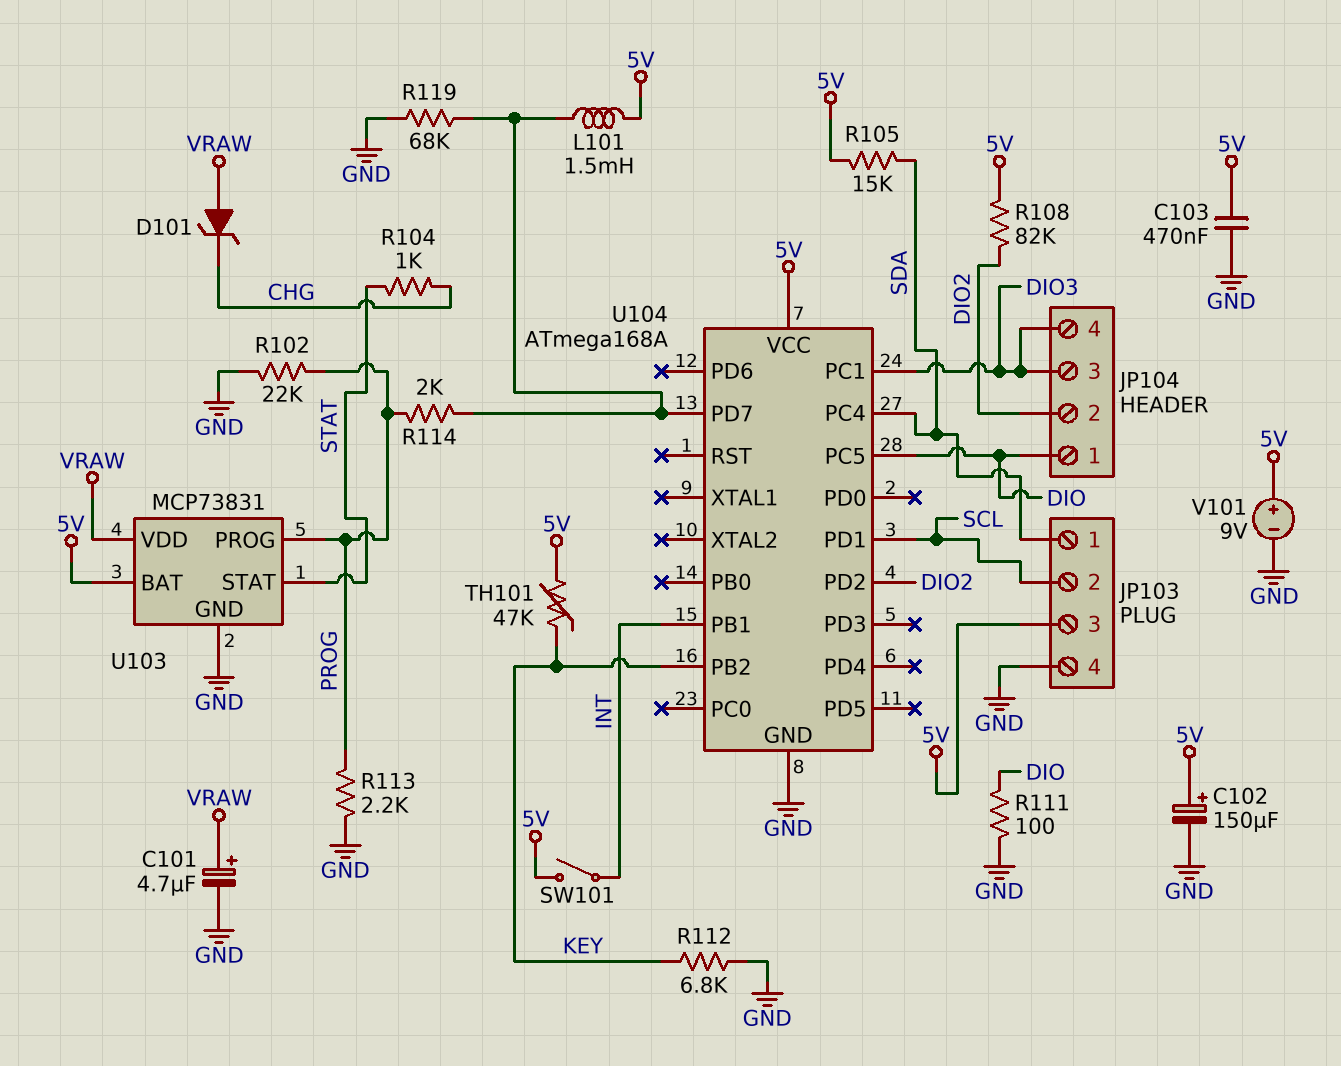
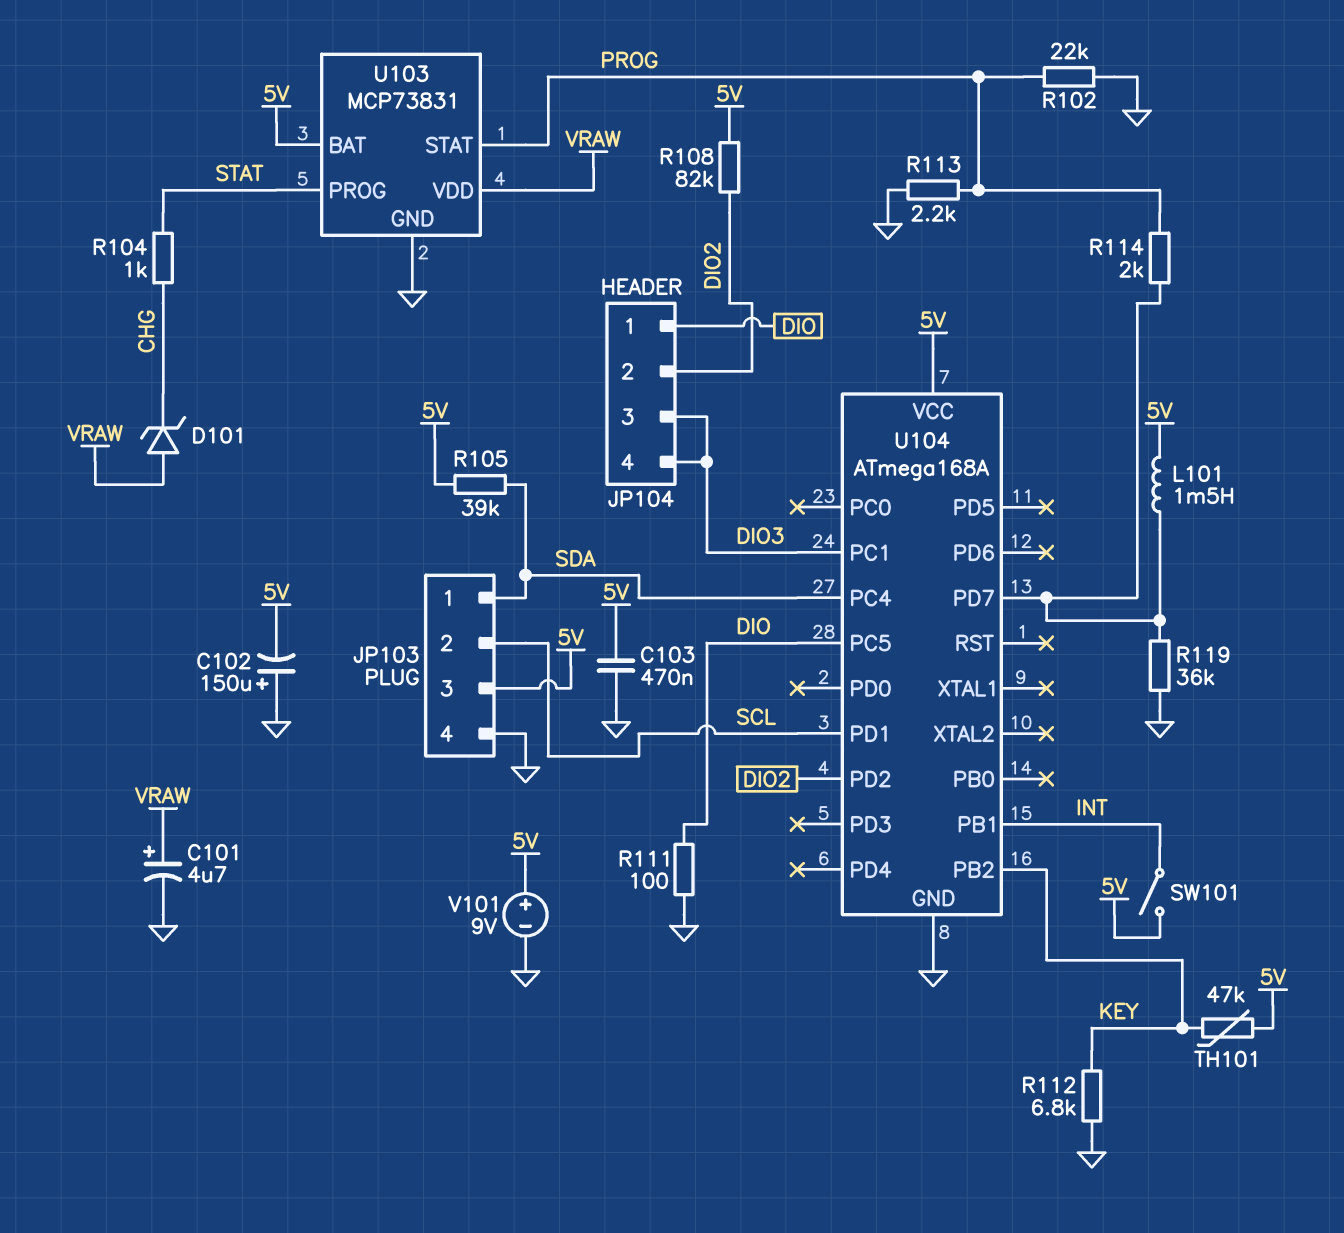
C102: 150uF (plus 5V, minus GND) -> 150uF (plus GND, minus 5V)
R105: 15k (5V, SDA) -> 39k (5V, SDA)
R119: 68k (GND, U104/PD7) -> 36k (GND, U104/PD7)
U103 pin PROG: PROG -> STAT
U103 pin STAT: STAT -> PROG

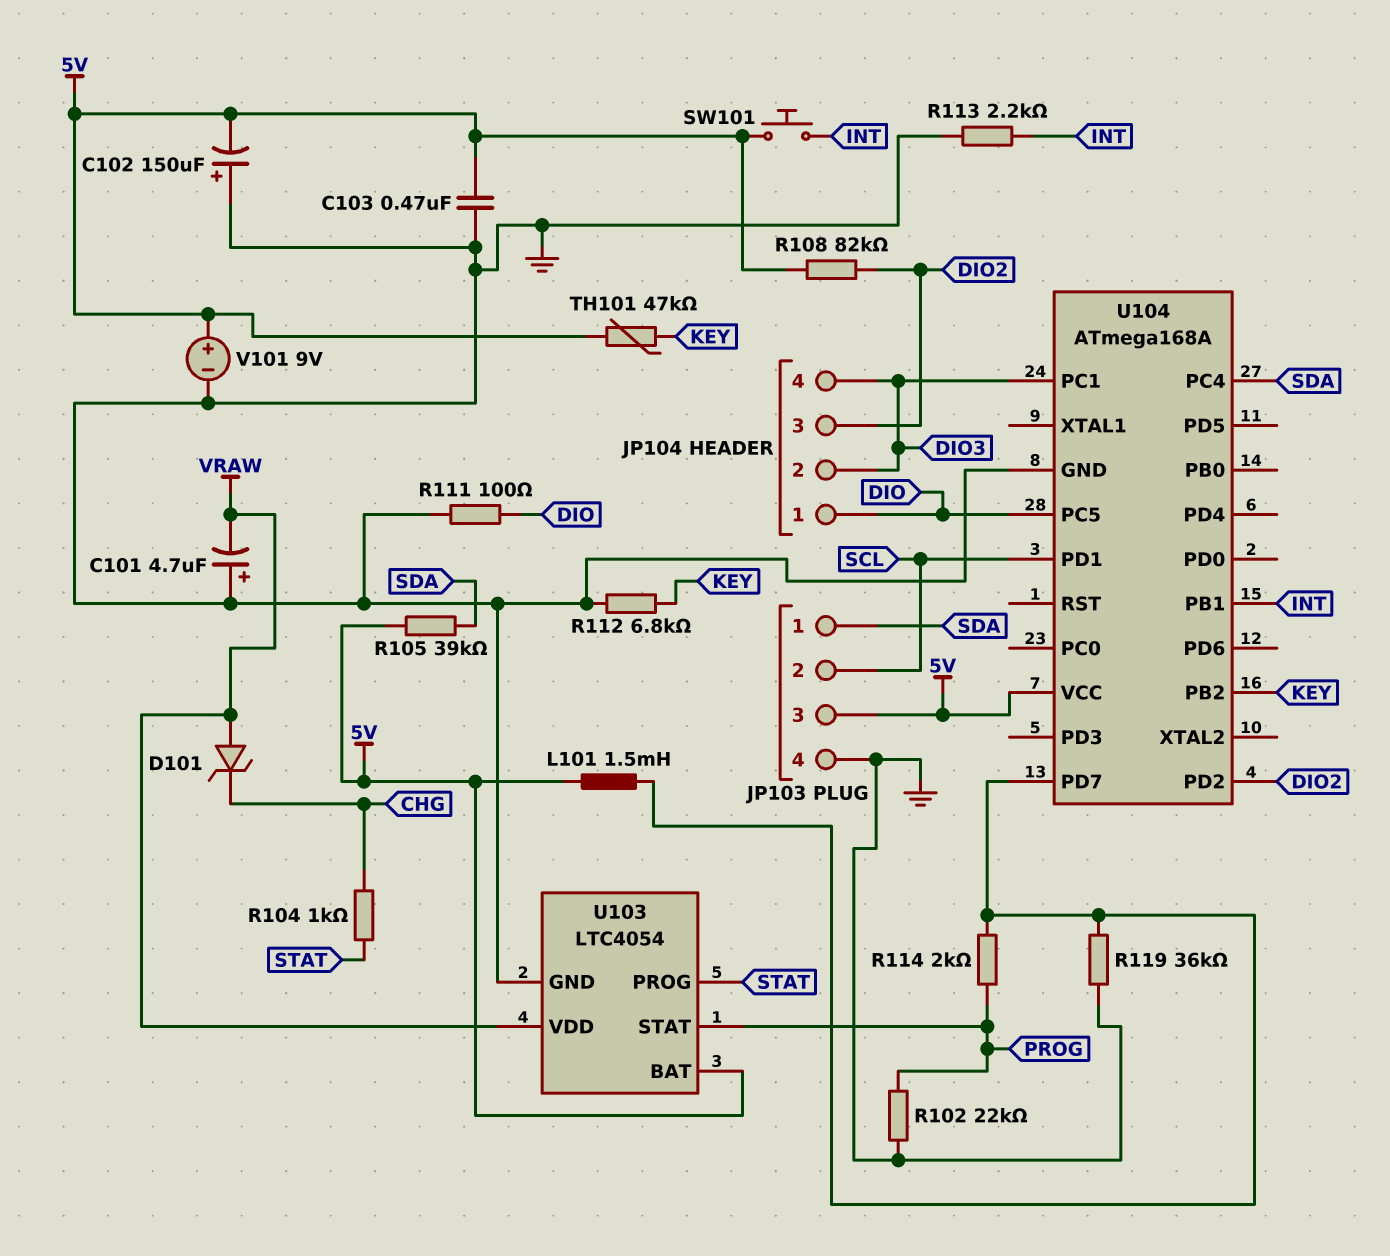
C101: 4.7uF (plus VRAW, minus GND) -> 4.7uF (plus GND, minus VRAW)
JP104 pin 2: DIO2 -> DIO3
JP104 pin 3: DIO3 -> DIO2
R113: 2.2k (GND, PROG) -> 2.2k (GND, INT)
SW101: switch (5V, INT) -> button (5V, INT)
U103: MCP73831 -> LTC4054

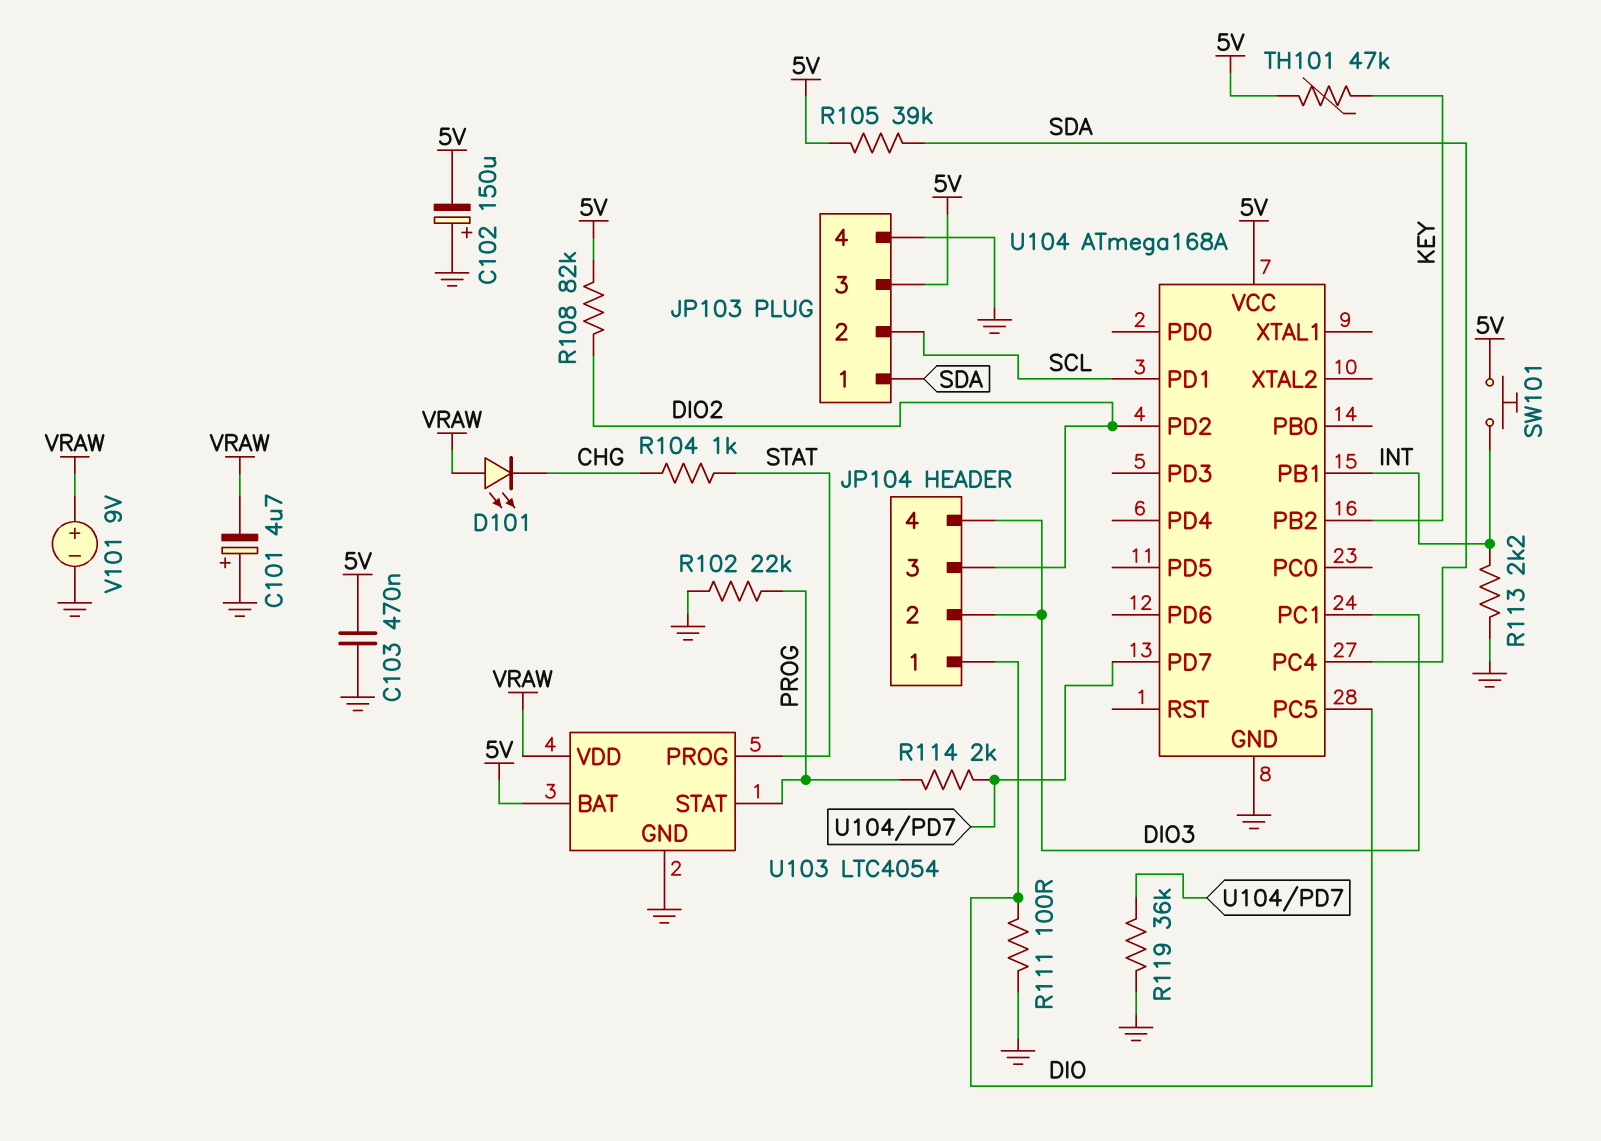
D101: zener (A VRAW, K CHG) -> LED (A VRAW, K CHG)
L101: 1.5mH (5V, U104/PD7) -> none
R112: 6.8k (GND, KEY) -> none
V101: 9V (plus 5V, minus GND) -> 9V (plus VRAW, minus GND)

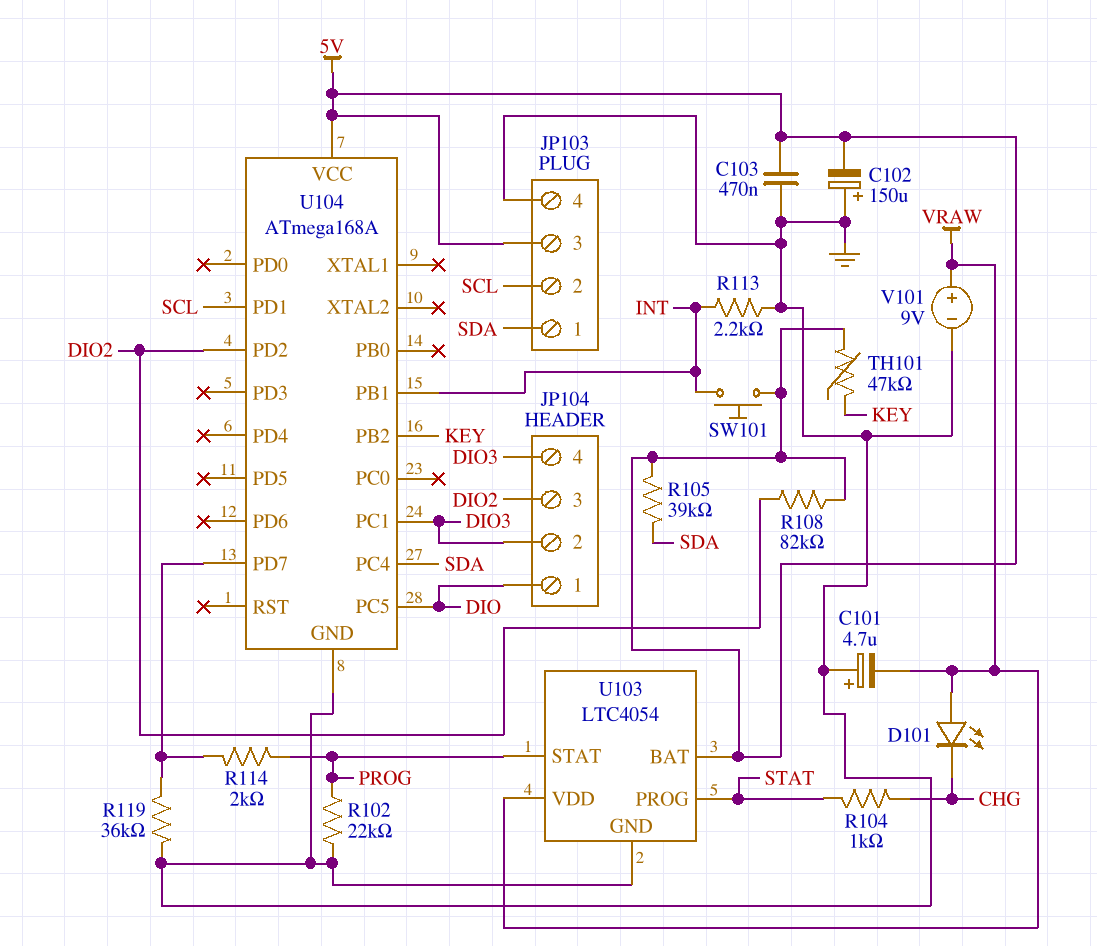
R111: 100 (DIO, GND) -> none

